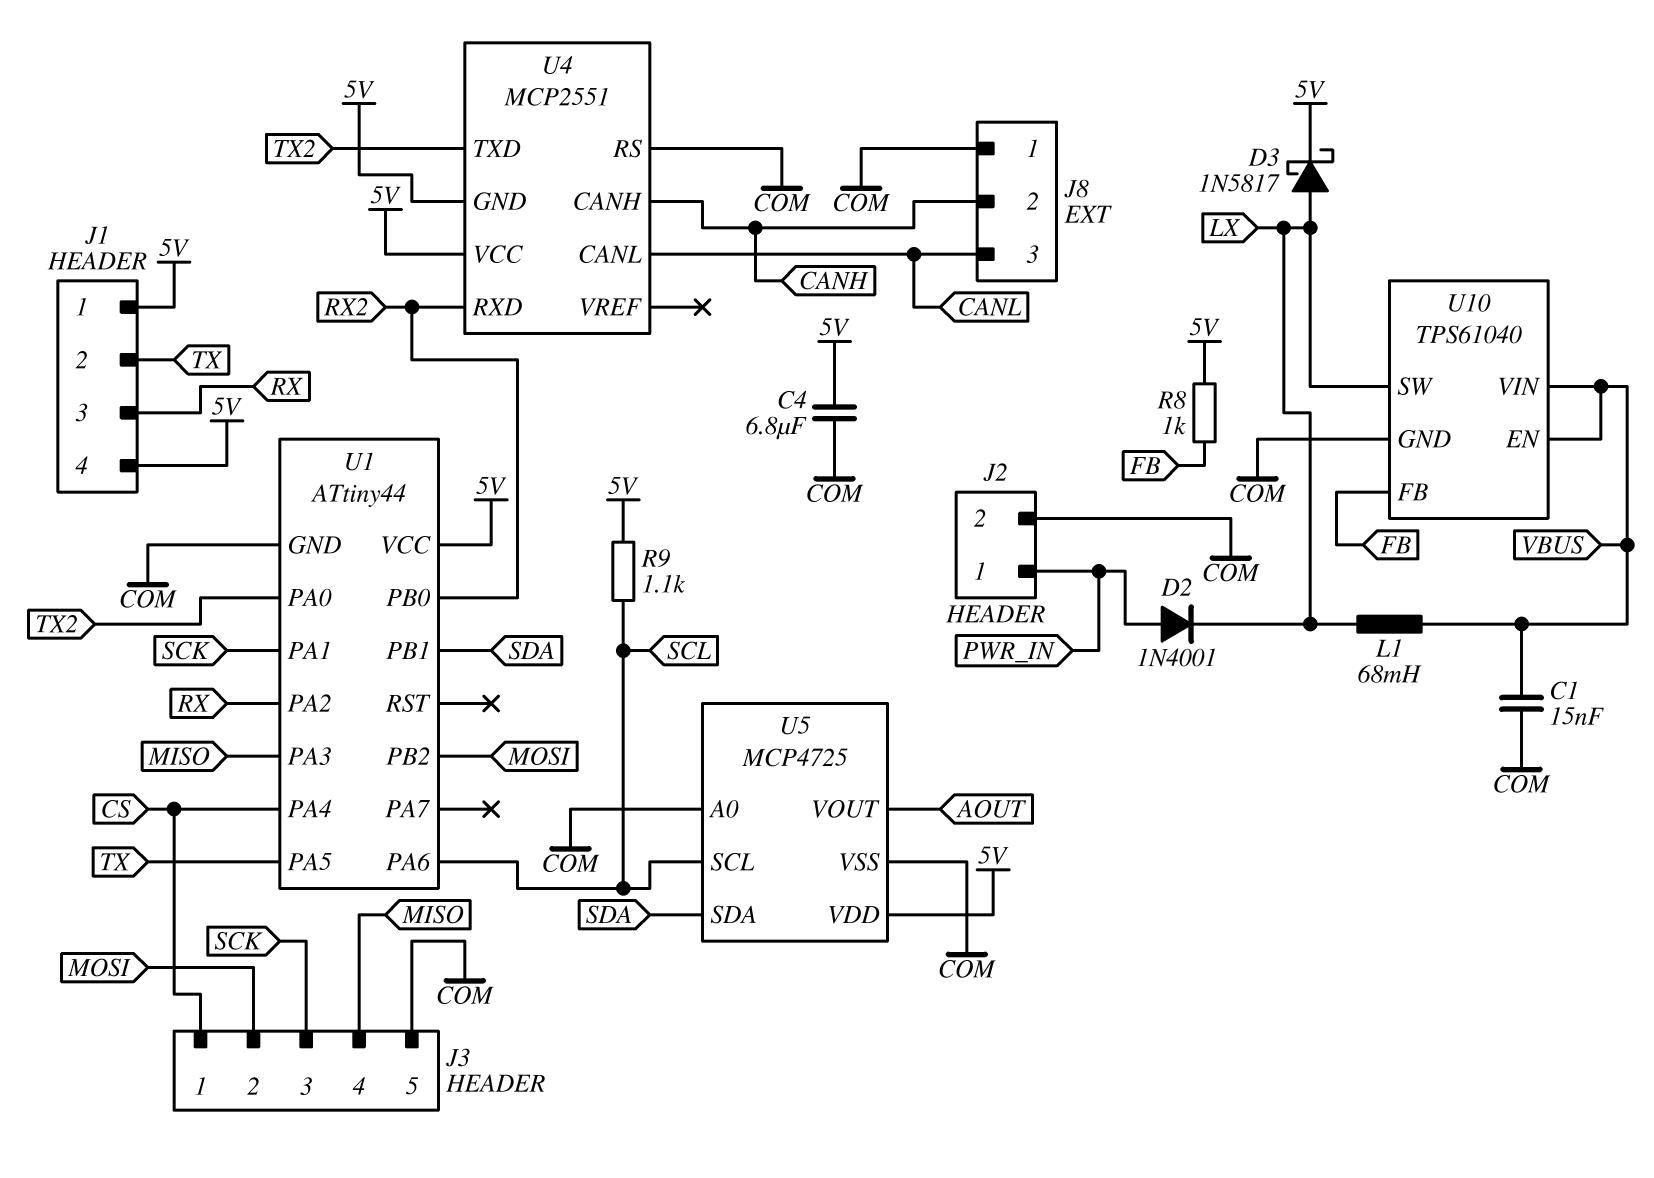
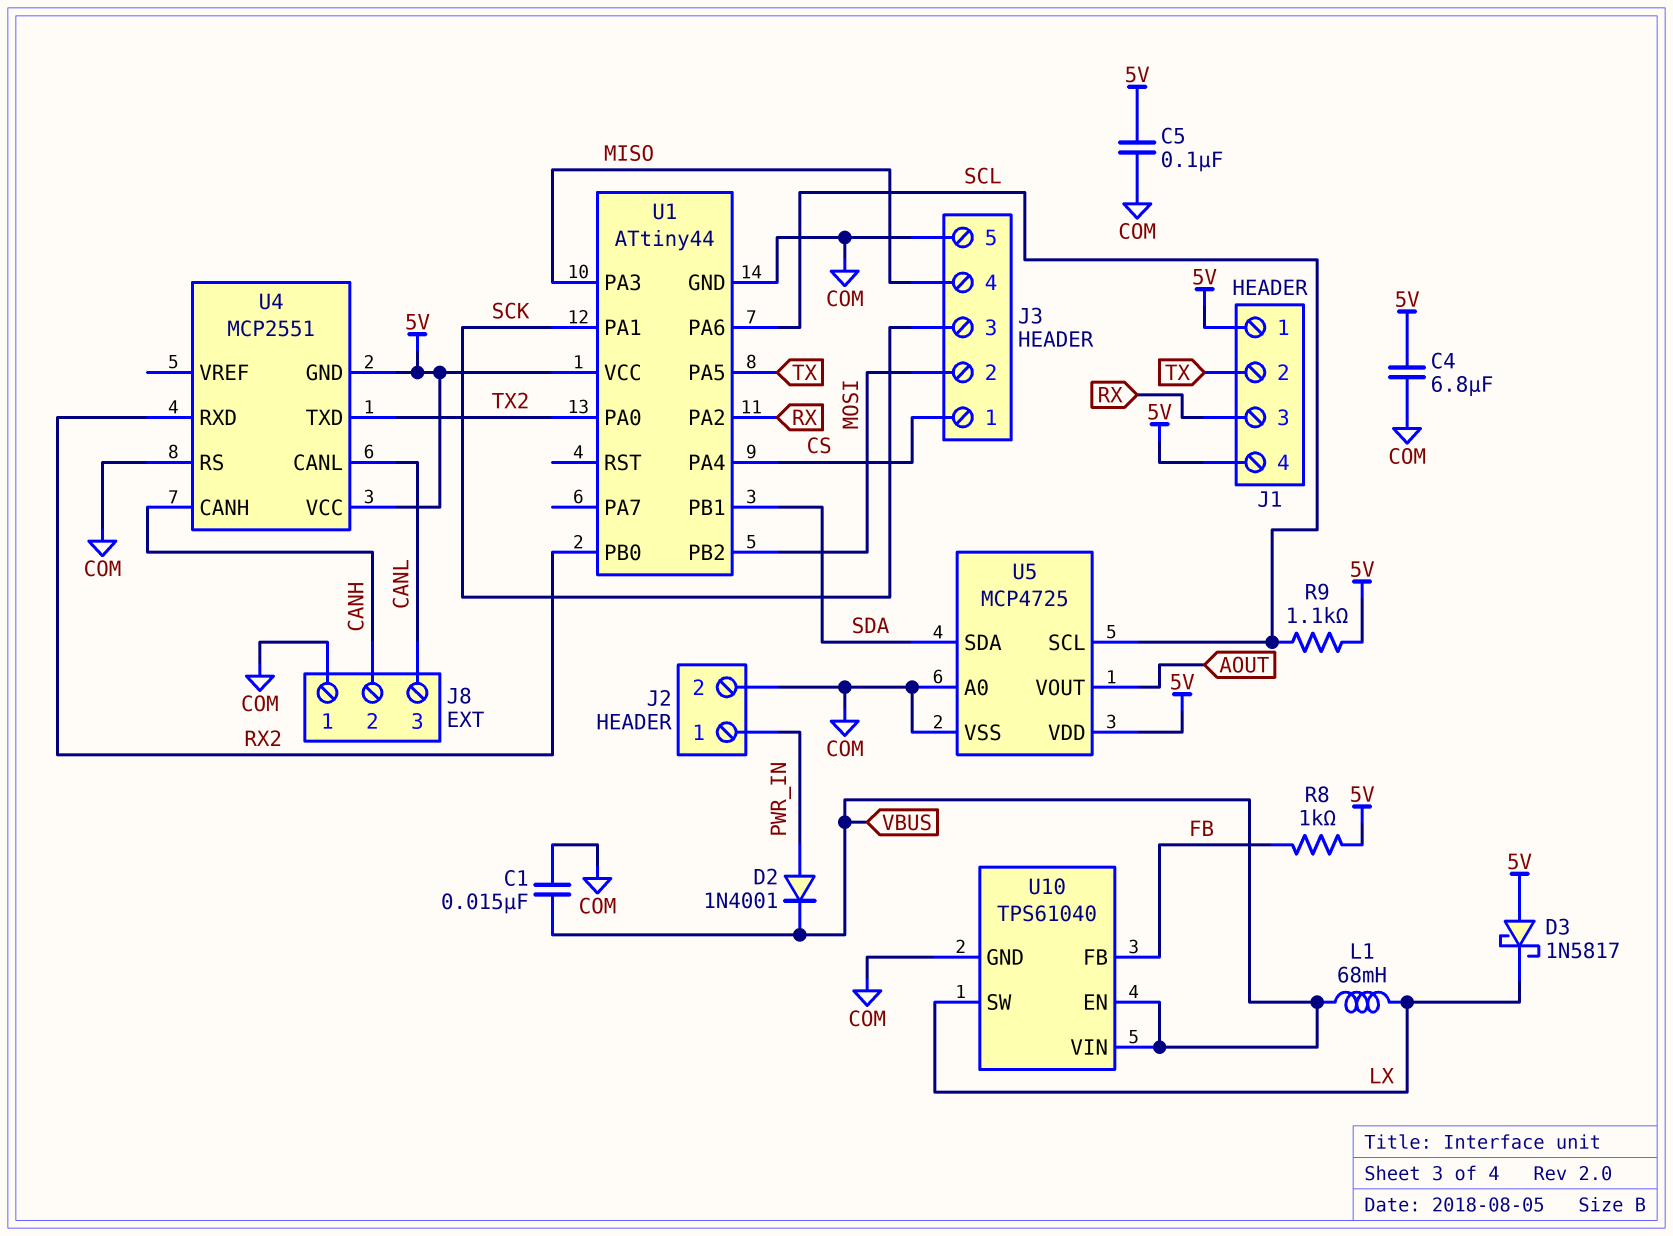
C5: none -> 100nF (5V, COM)
D2: diode 1N4001 (A PWR_IN, K LX) -> diode 1N4001 (A PWR_IN, K VBUS)
D3: schottky 1N5817 (A LX, K 5V) -> schottky 1N5817 (A 5V, K LX)

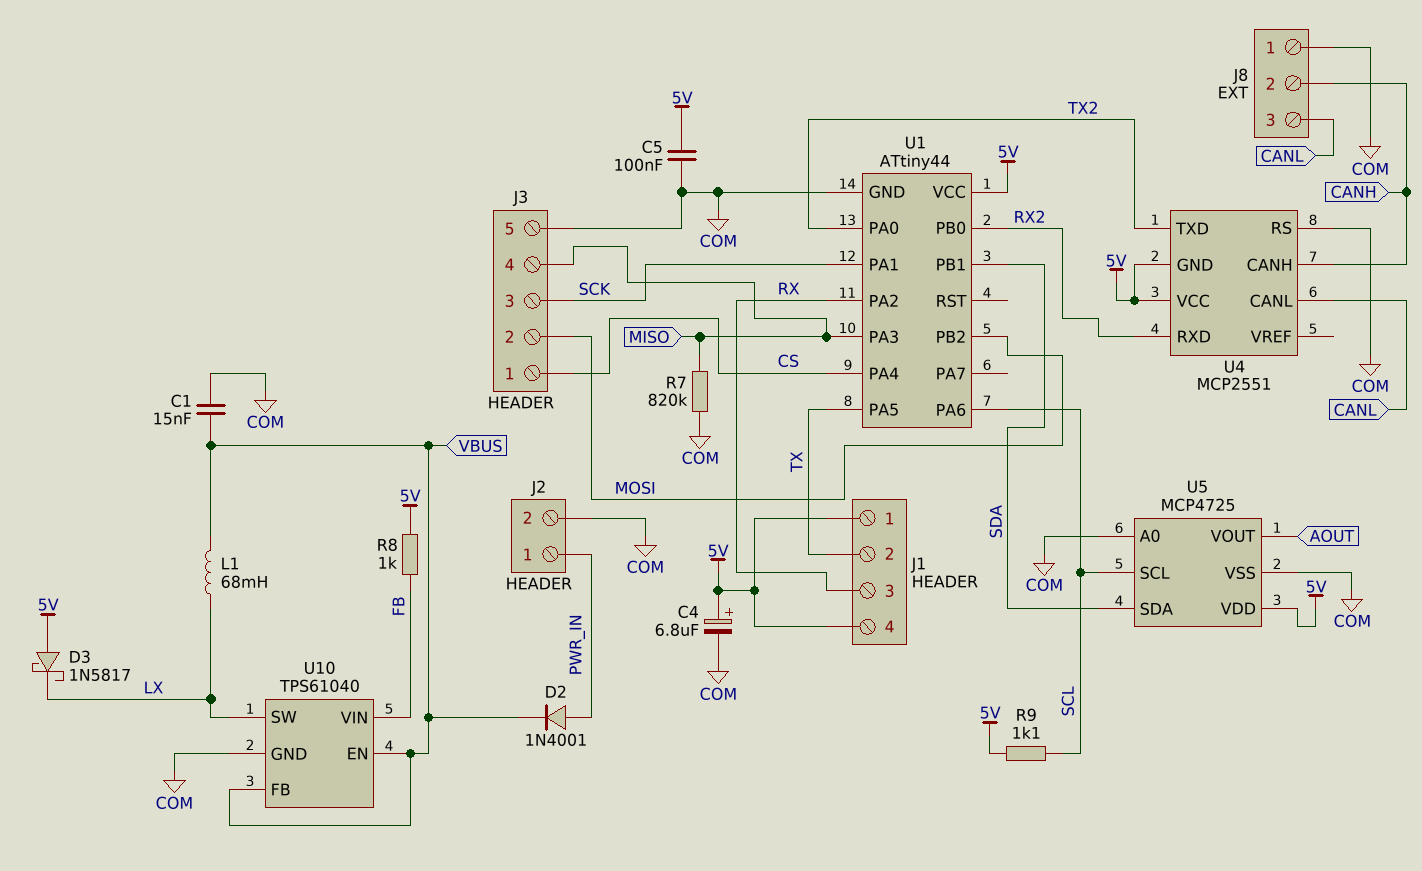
C4: 6.8uF (5V, COM) -> 6.8uF (plus 5V, minus COM)
R7: none -> 820k (COM, MISO)
U10 pin FB: FB -> VBUS
U10 pin VIN: VBUS -> FB

